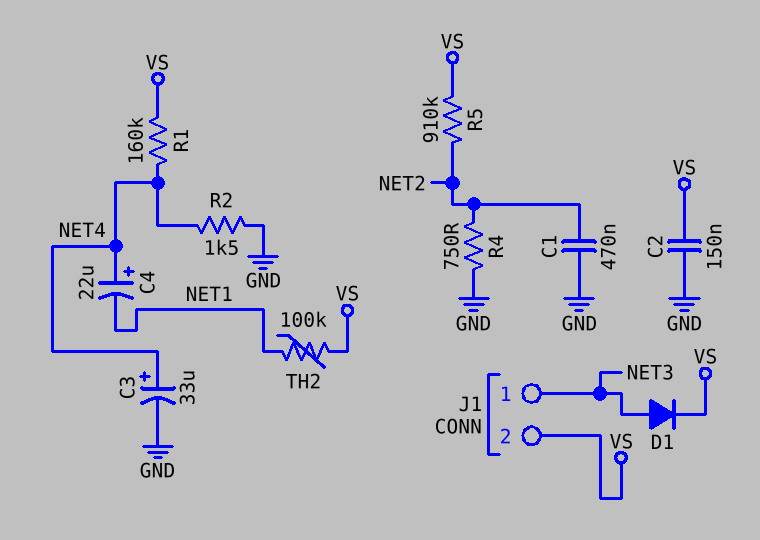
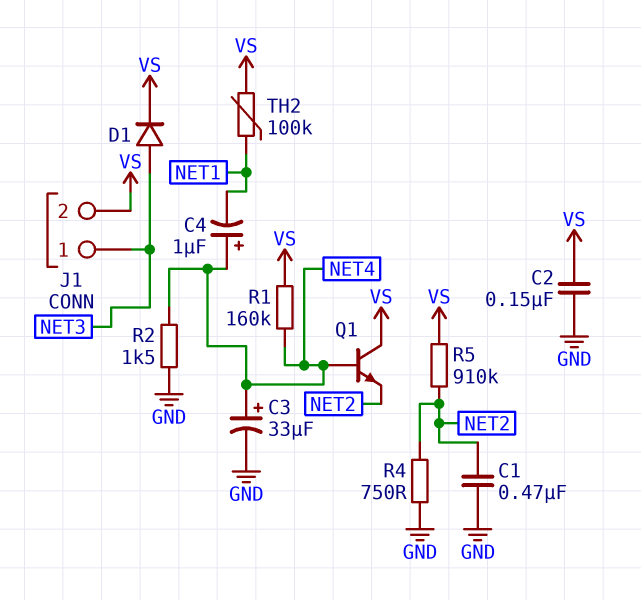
C4: 22uF (plus NET4, minus NET1) -> 1uF (plus NET4, minus NET1)
Q1: none -> NPN (B NET4, C VS, E NET2)

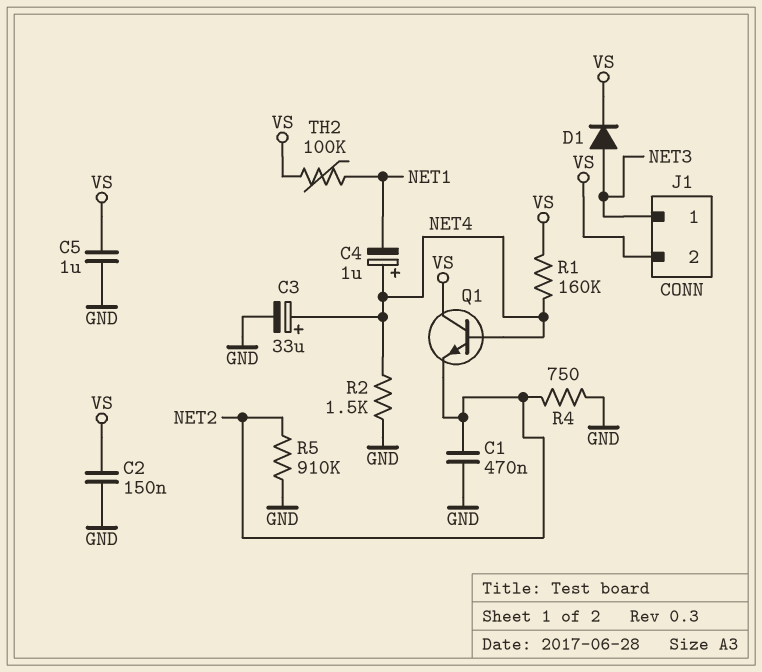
C5: none -> 1uF (GND, VS)
R5: 910k (NET2, VS) -> 910k (GND, NET2)

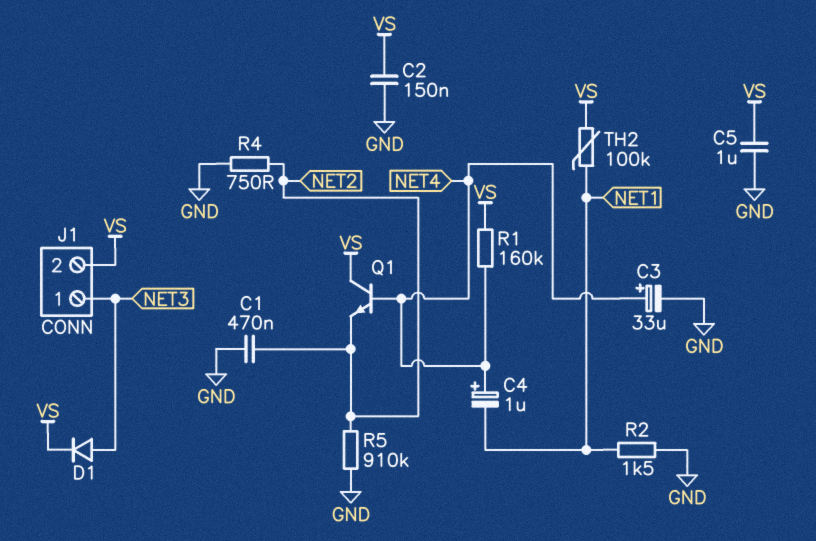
R2: 1.5k (GND, NET4) -> 1.5k (GND, NET1)

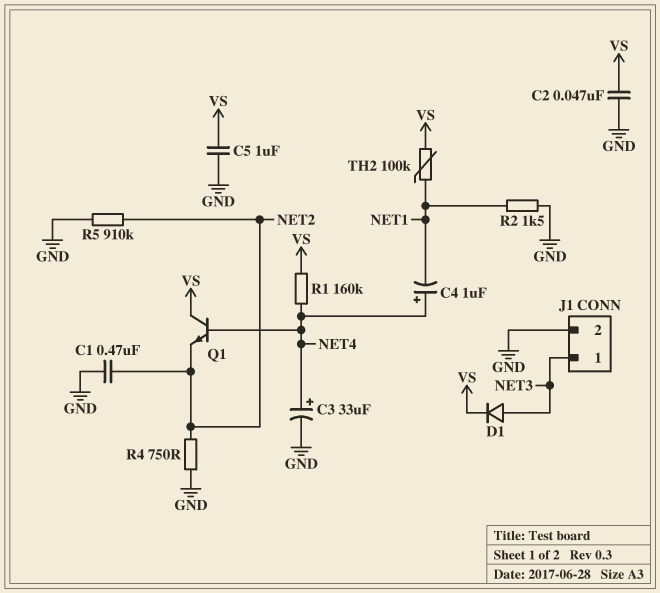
C2: 150nF (GND, VS) -> 47nF (GND, VS)
J1 pin 2: VS -> GND

